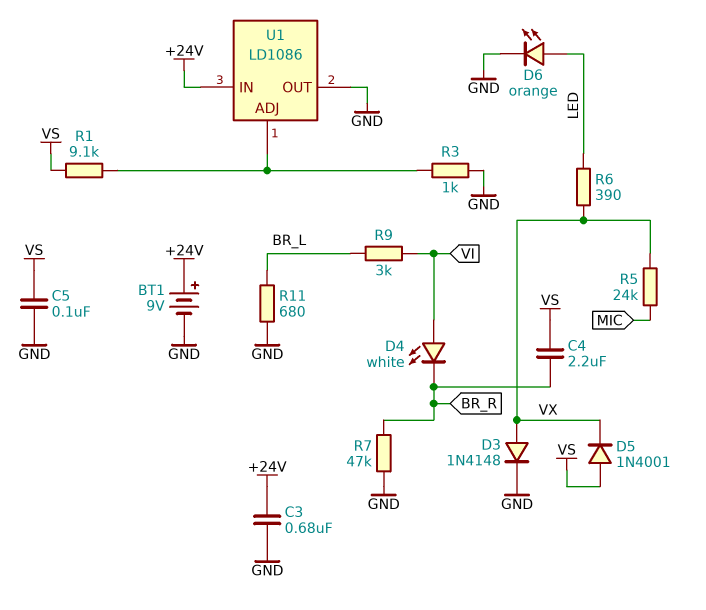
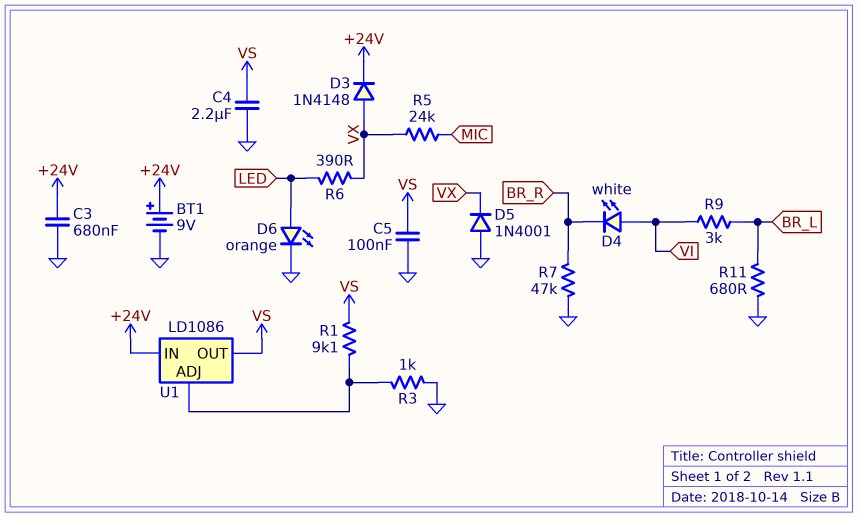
C4: 2.2uF (BR_R, VS) -> 2.2uF (GND, VS)
D3: diode 1N4148 (A VX, K GND) -> diode 1N4148 (A VX, K +24V)
D5: diode 1N4001 (A VS, K VX) -> diode 1N4001 (A GND, K VX)
U1 pin OUT: GND -> VS

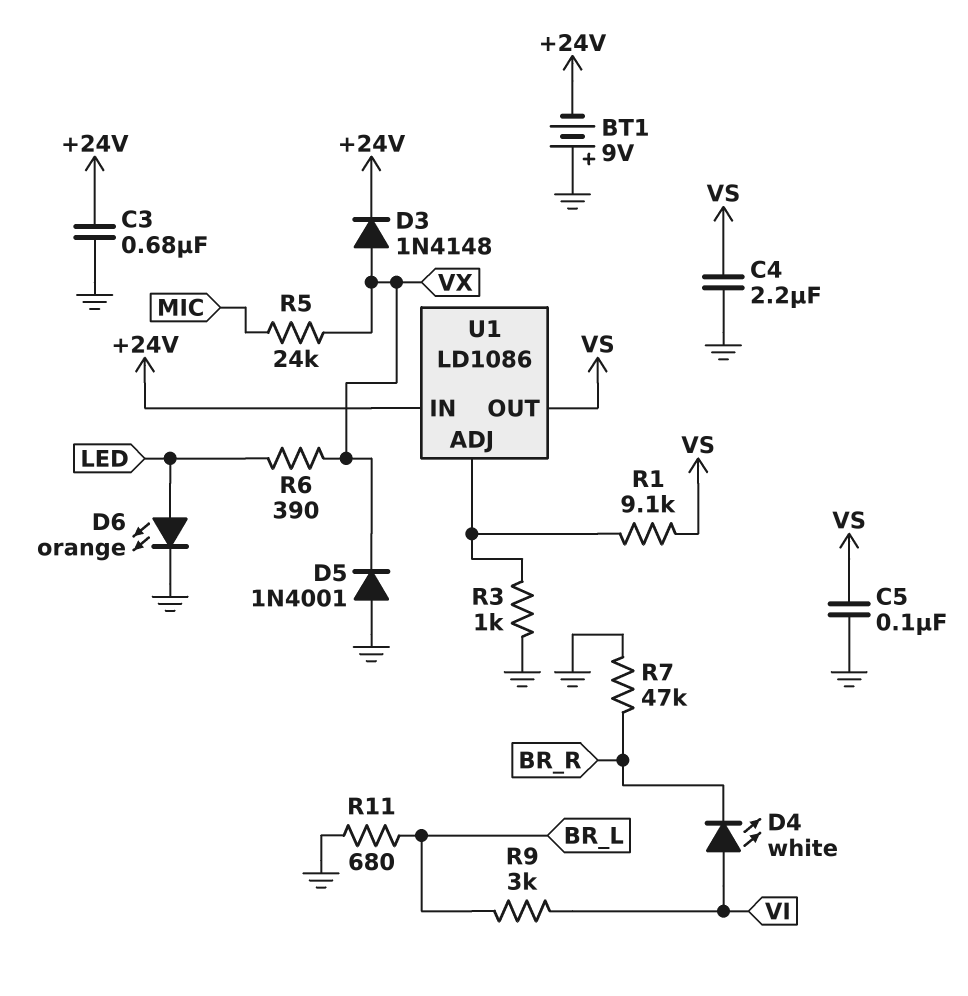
BT1: 9V (plus +24V, minus GND) -> 9V (plus GND, minus +24V)

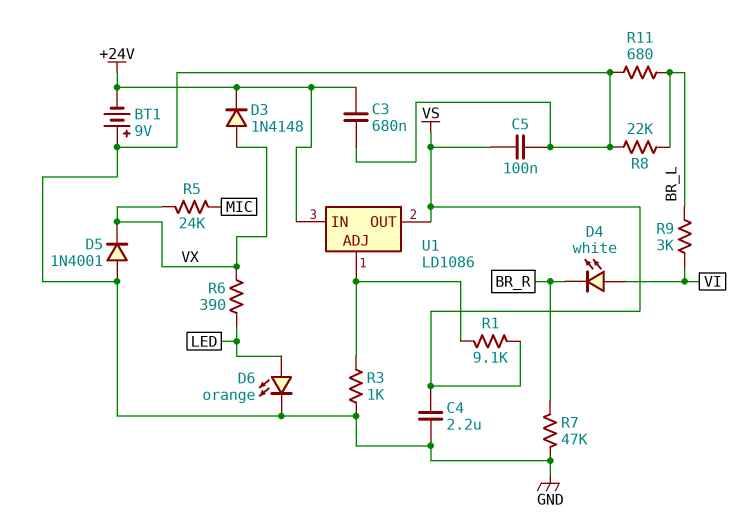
R8: none -> 22k (BR_L, GND)

